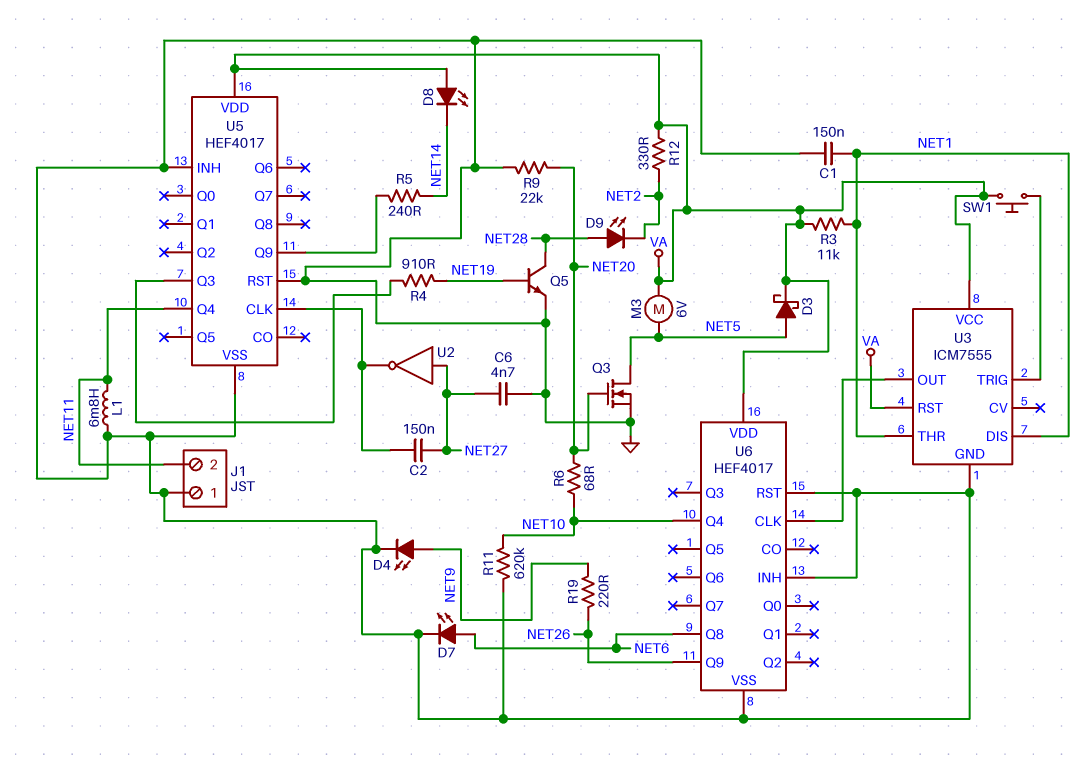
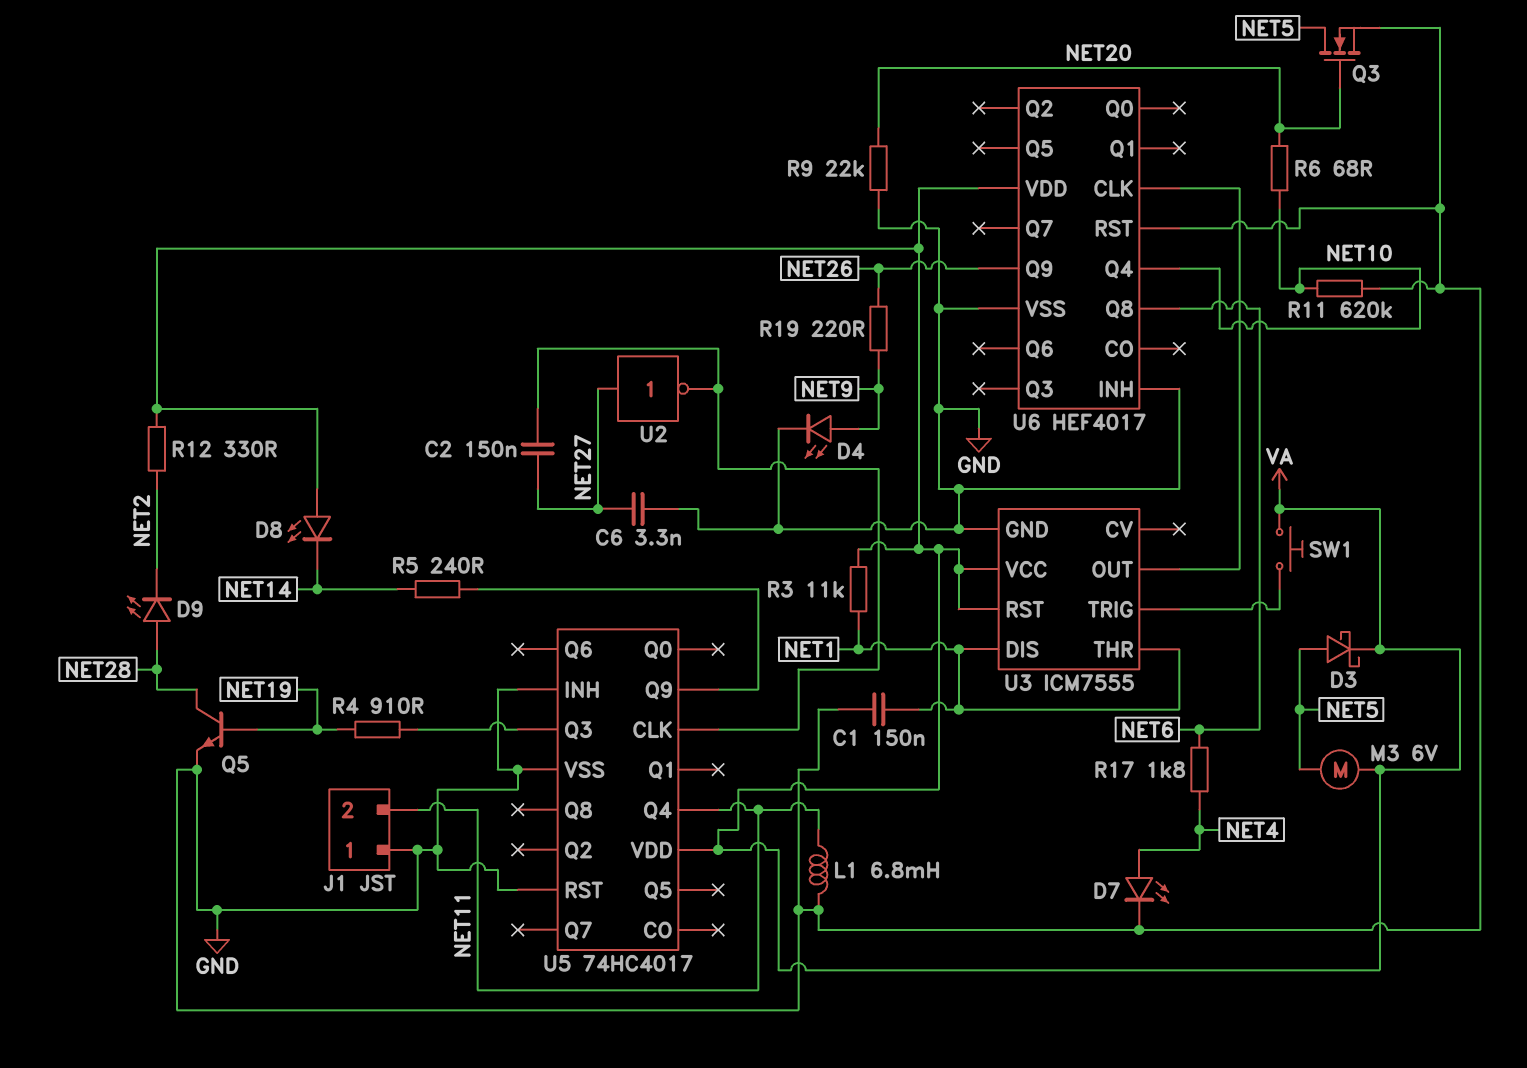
C6: 4.7nF (GND, NET27) -> 3.3nF (GND, NET27)
D7: LED (A NET6, K GND) -> LED (A NET4, K GND)
R17: none -> 1.8k (NET4, NET6)
U5: HEF4017 -> 74HC4017

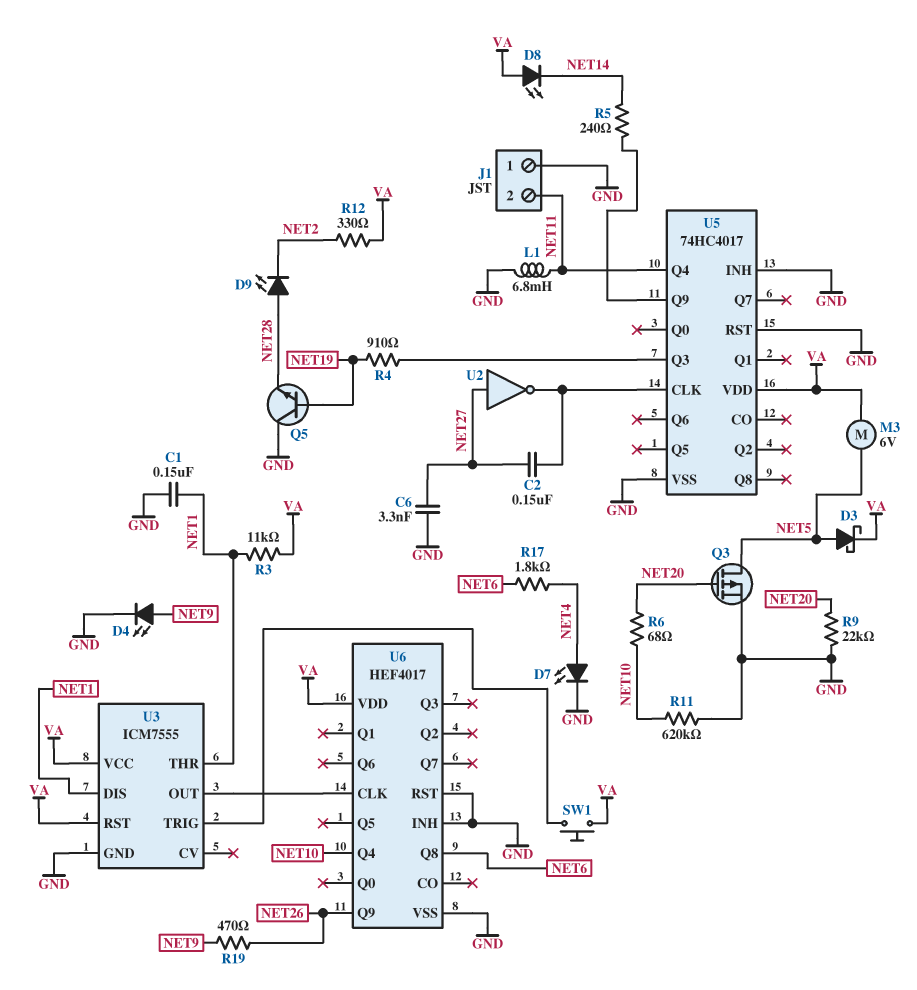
Q3: NMOS (G NET20, D NET5, S GND) -> PMOS (G NET20, D NET5, S GND)
Q5: NPN (B NET19, C NET28, E GND) -> NPN (B NET19, C GND, E NET28)
R19: 220 (NET9, NET26) -> 470 (NET9, NET26)

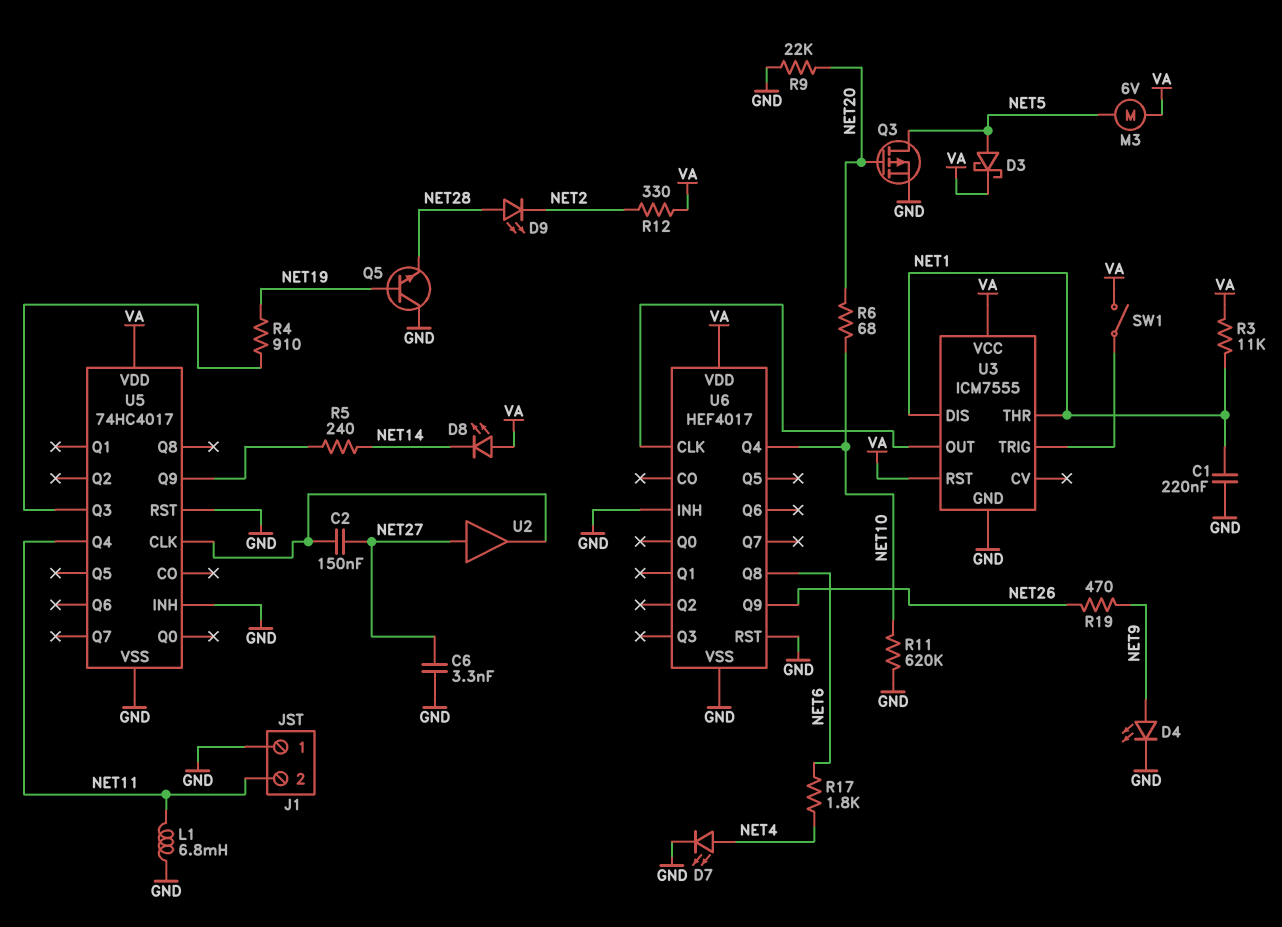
C1: 150nF (GND, NET1) -> 220nF (GND, NET1)
SW1: button (U3/TRIG, VA) -> switch (U3/TRIG, VA)
U2: NOT (in NET27, out U5/CLK) -> buffer (in NET27, out U5/CLK)

